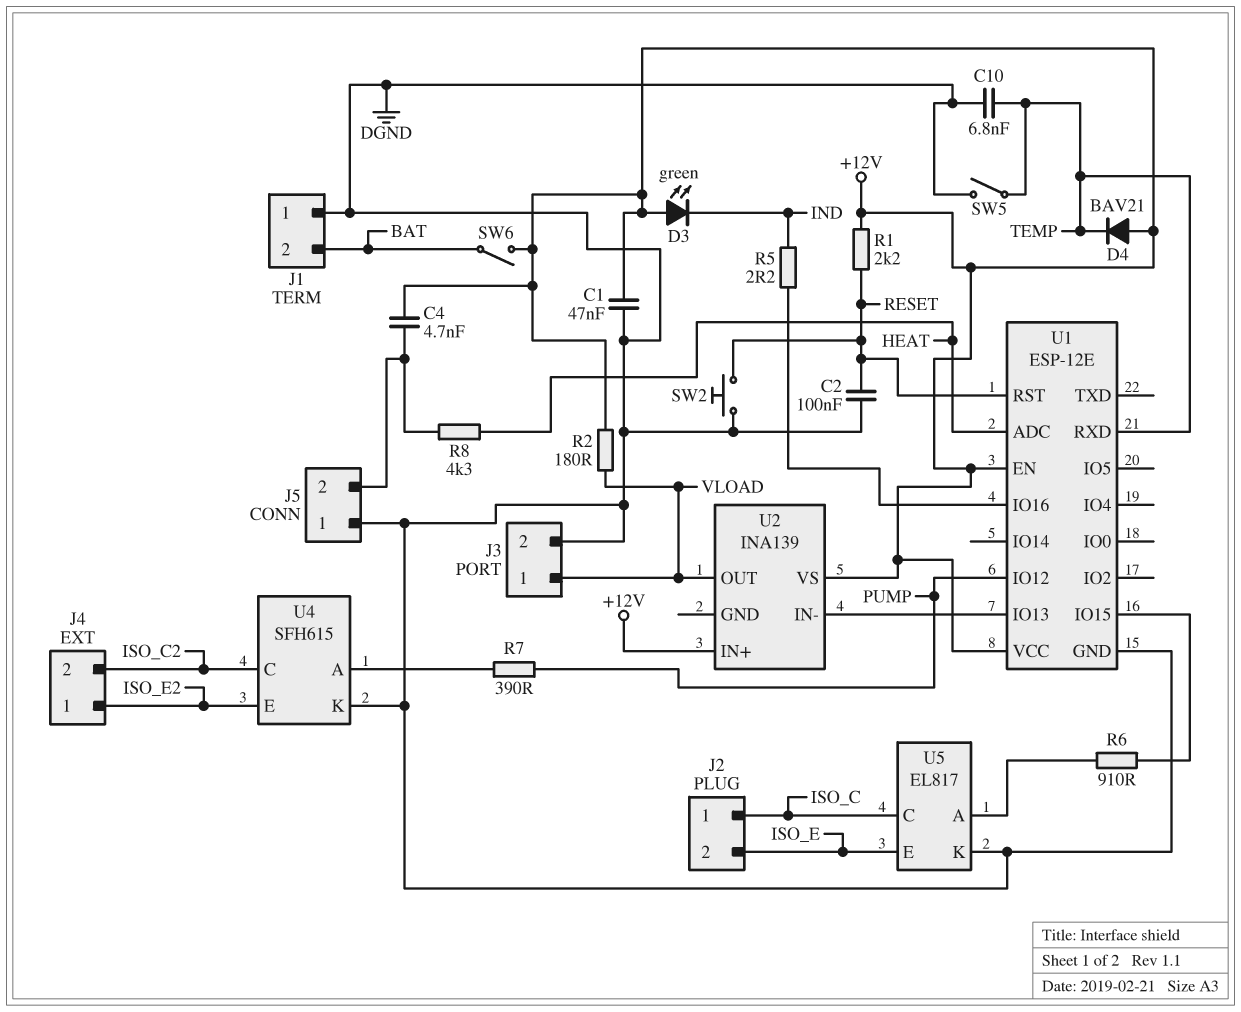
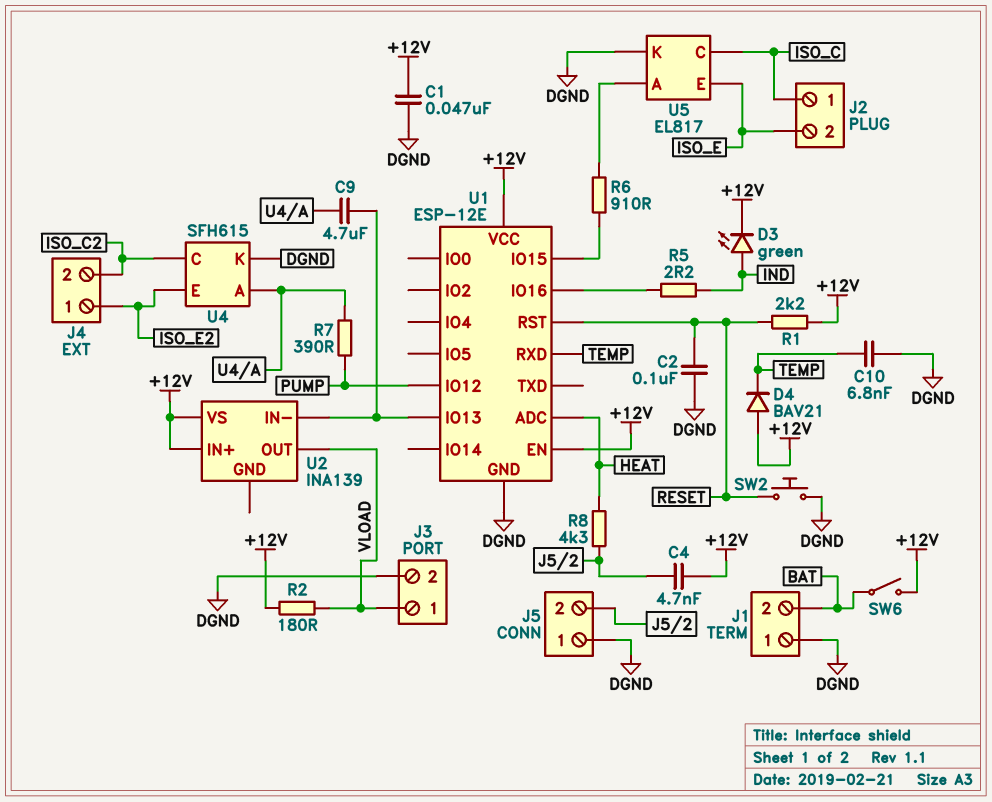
C9: none -> 4.7uF (U1/IO13, U4/A)
D3: LED green (A +12V, K IND) -> LED green (A IND, K +12V)
SW5: switch (DGND, TEMP) -> none

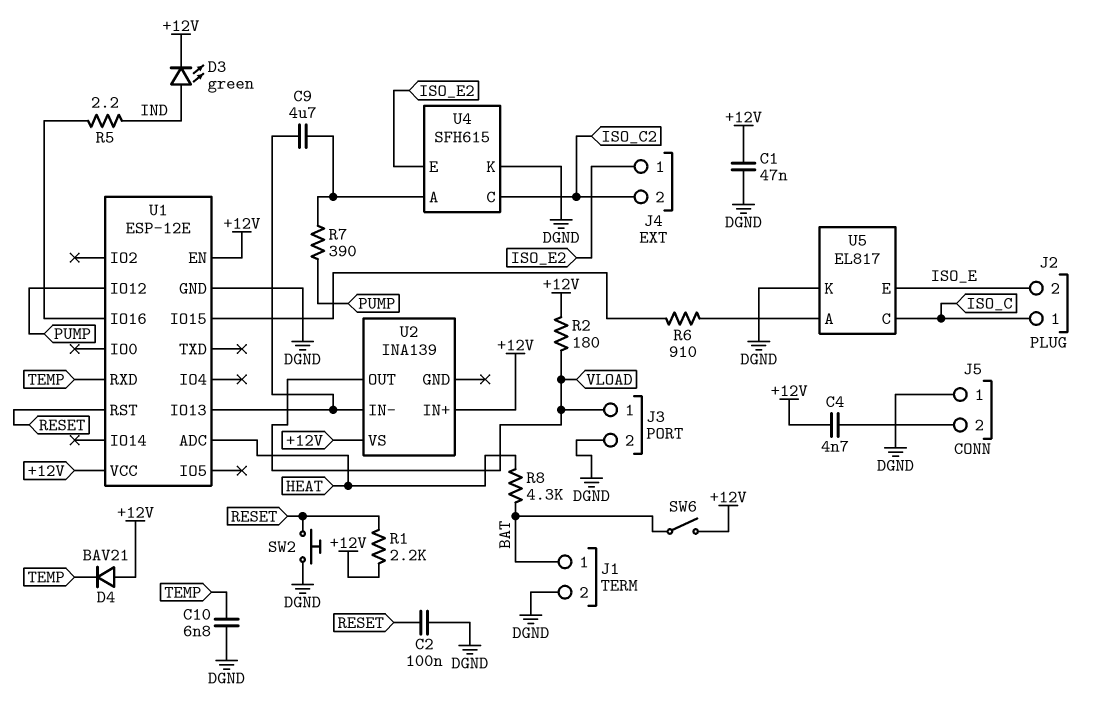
J1 pin 1: DGND -> BAT
J1 pin 2: BAT -> DGND
R8: 4.3k (HEAT, J5/2) -> 4.3k (BAT, HEAT)

